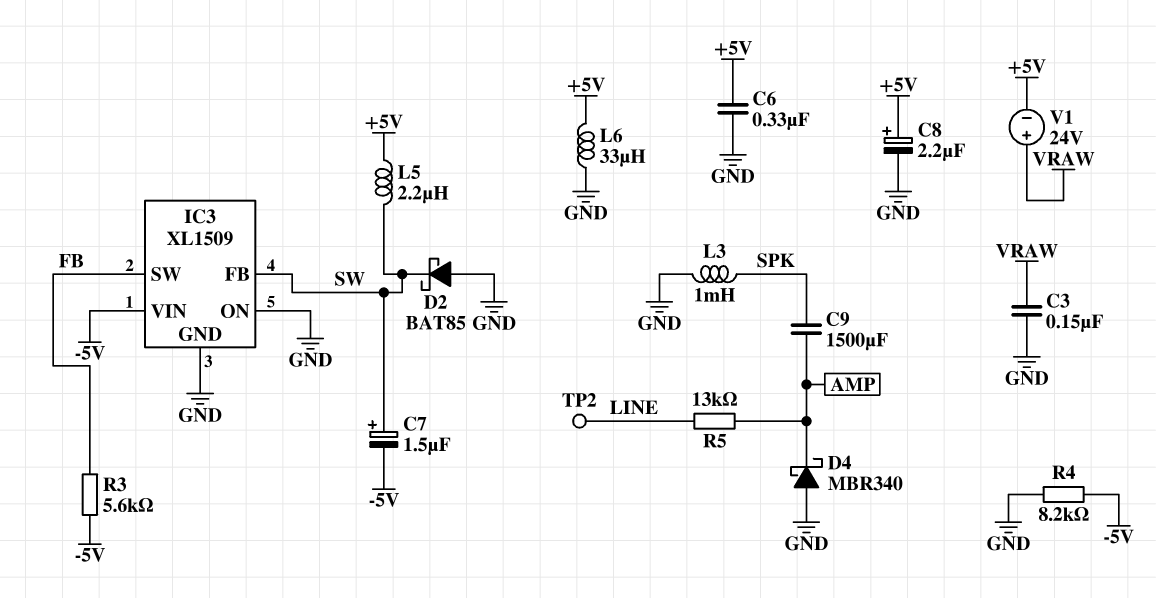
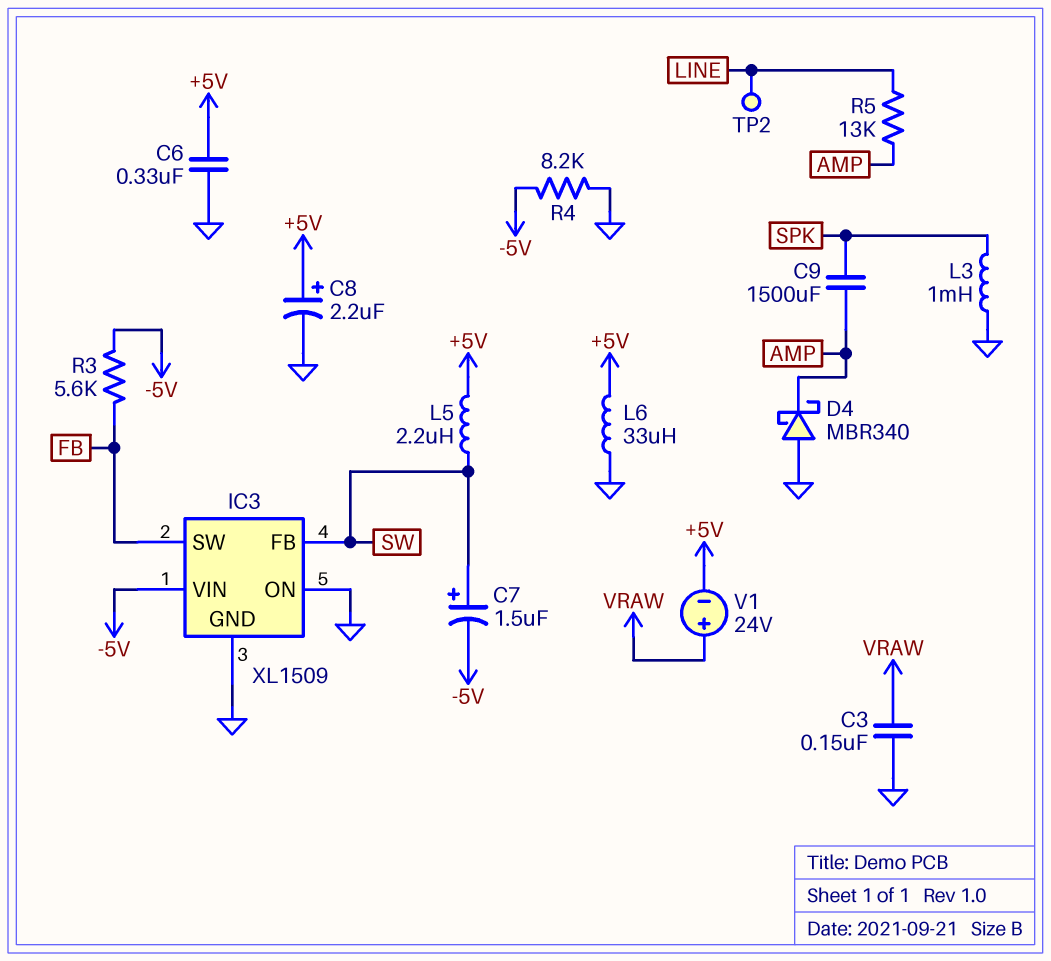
D2: schottky BAT85 (A GND, K SW) -> none

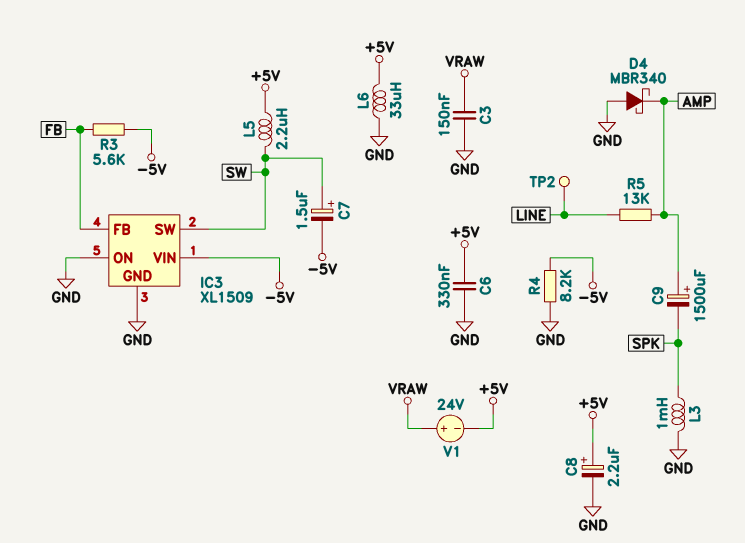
C9: 1500uF (AMP, SPK) -> 1500uF (plus AMP, minus SPK)
IC3 pin FB: SW -> FB
IC3 pin SW: FB -> SW

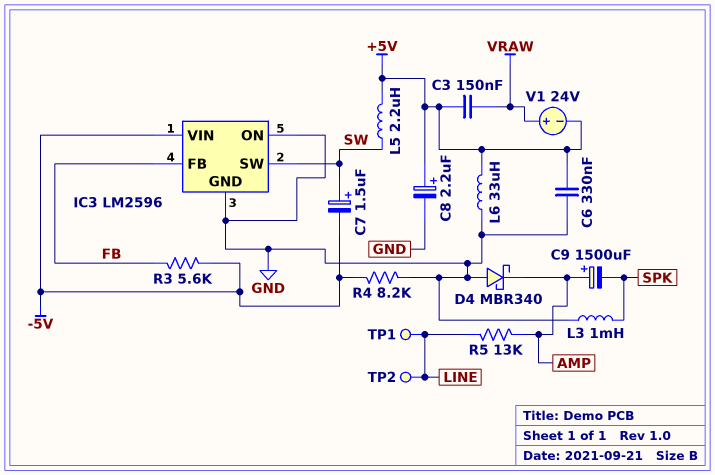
C3: 150nF (GND, VRAW) -> 150nF (+5V, VRAW)
IC3: XL1509 -> LM2596
TP1: none -> test point (LINE)

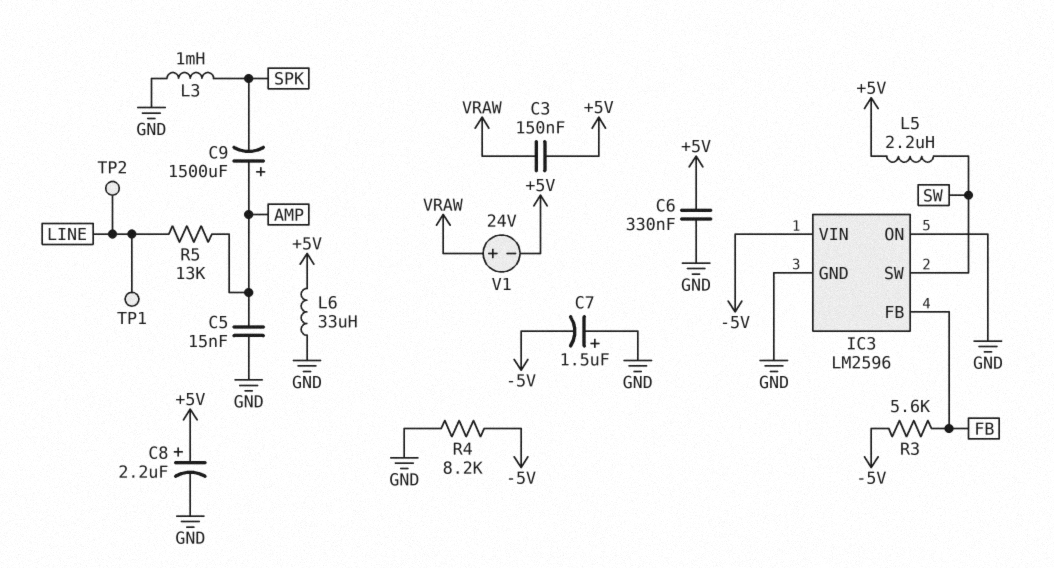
C5: none -> 15nF (AMP, GND)
C7: 1.5uF (plus SW, minus -5V) -> 1.5uF (plus GND, minus -5V)
D4: schottky MBR340 (A GND, K AMP) -> none

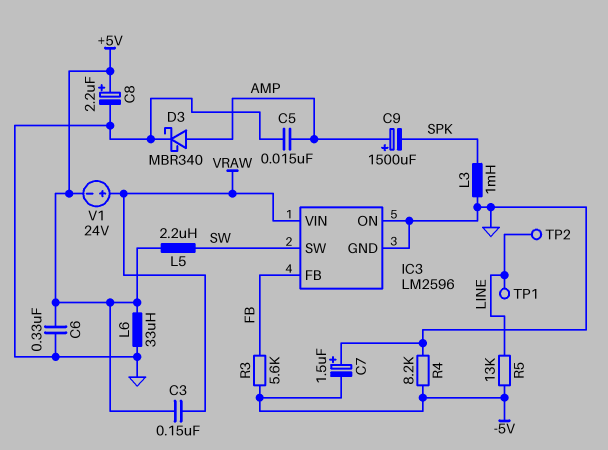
D3: none -> schottky MBR340 (A AMP, K GND)
IC3 pin VIN: -5V -> VRAW
R5: 13k (AMP, LINE) -> 13k (-5V, LINE)

